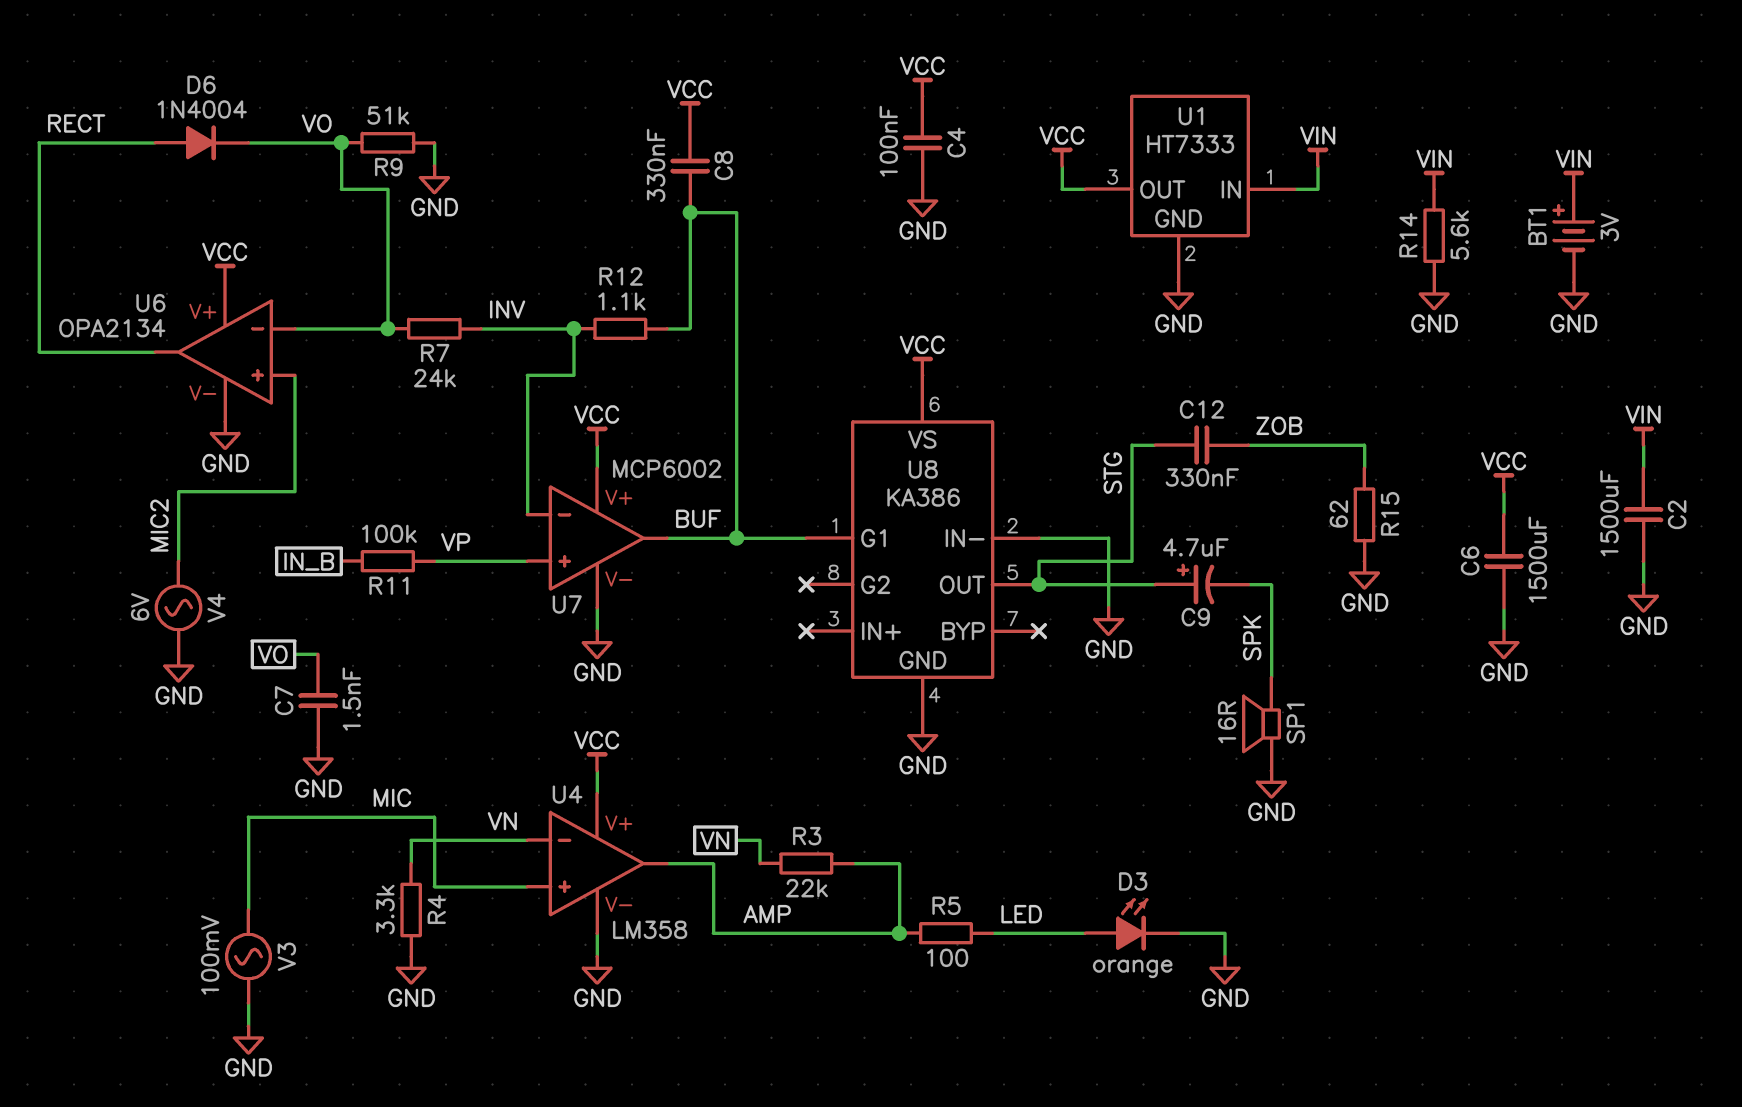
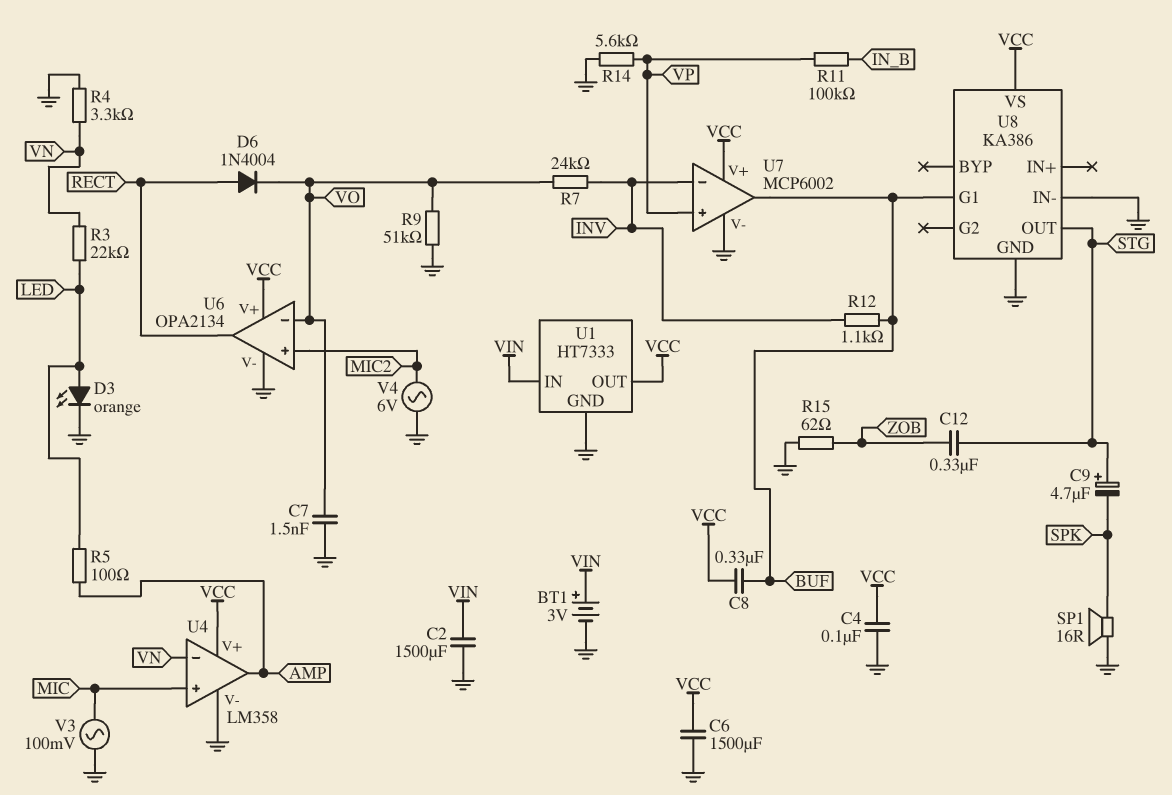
R3: 22k (AMP, VN) -> 22k (LED, VN)
R14: 5.6k (GND, VIN) -> 5.6k (GND, VP)

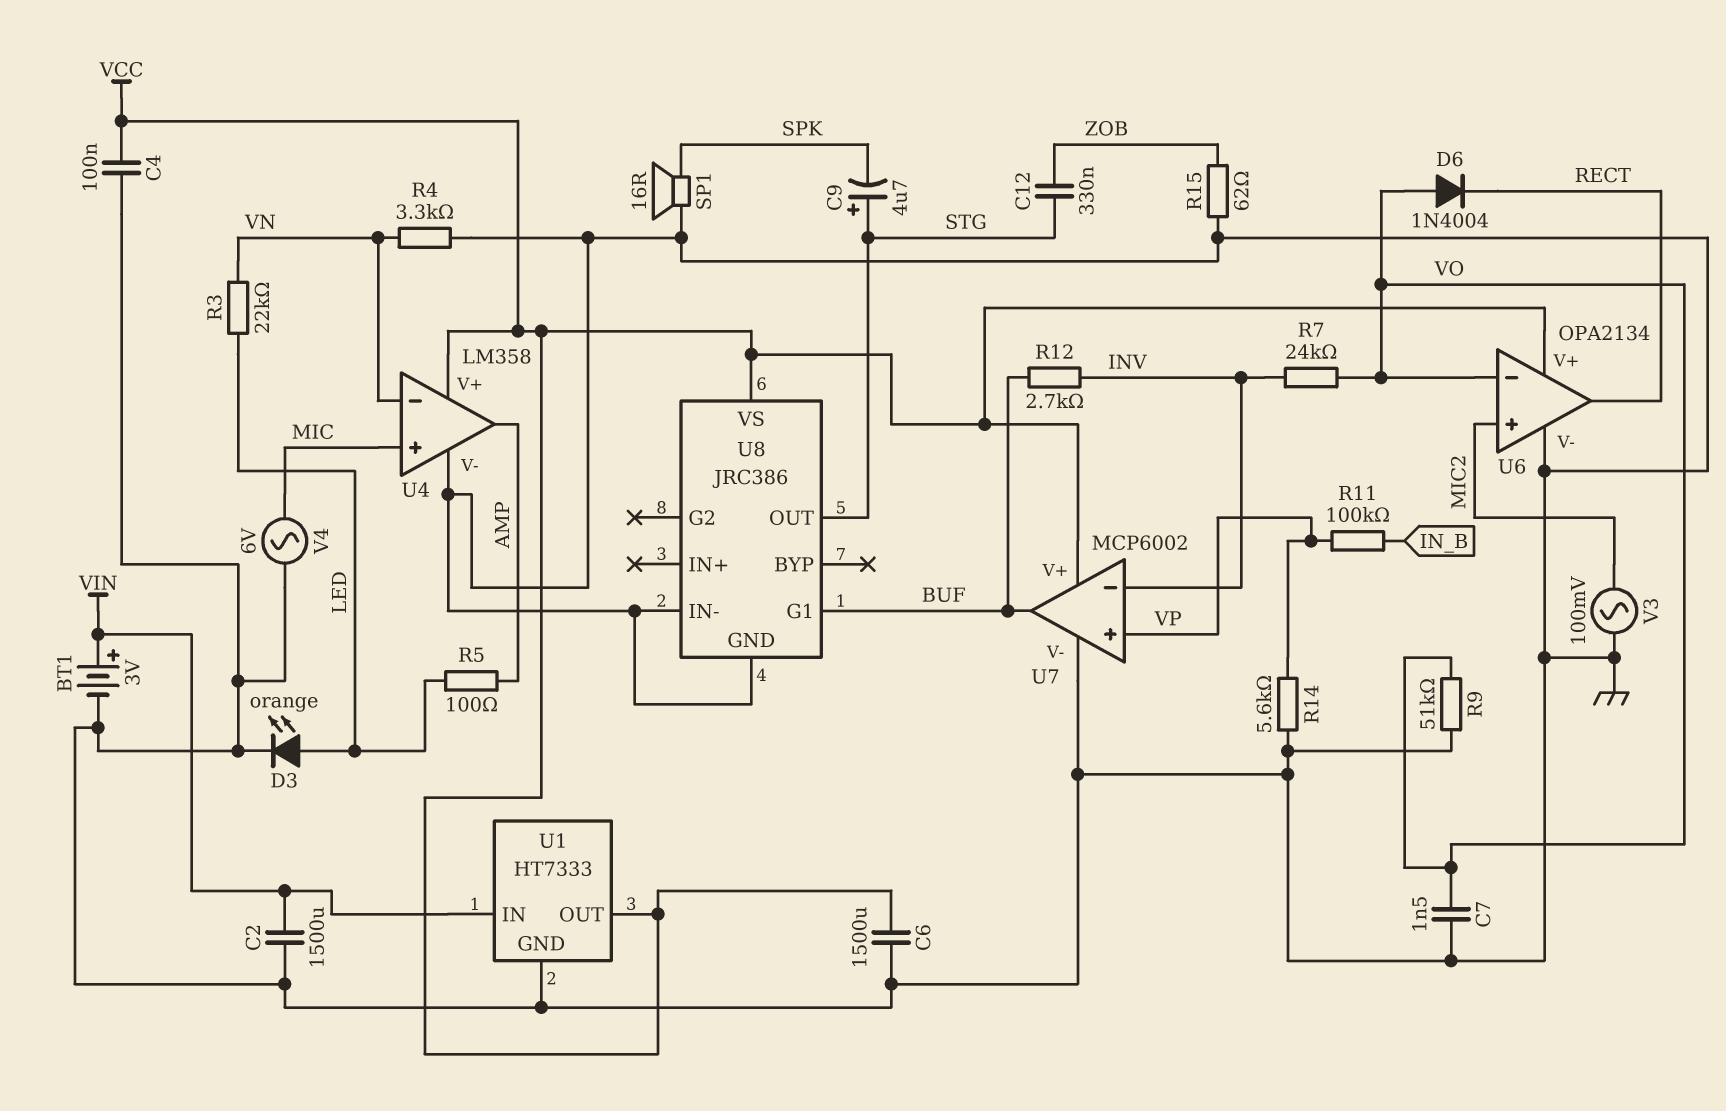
C8: 330nF (BUF, VCC) -> none
D6: diode 1N4004 (A RECT, K VO) -> diode 1N4004 (A VO, K RECT)
R12: 1.1k (BUF, INV) -> 2.7k (BUF, INV)
U8: KA386 -> JRC386
V3: AC 100mV (GND, MIC) -> AC 100mV (GND, MIC2)
V4: AC 6V (GND, MIC2) -> AC 6V (GND, MIC)

